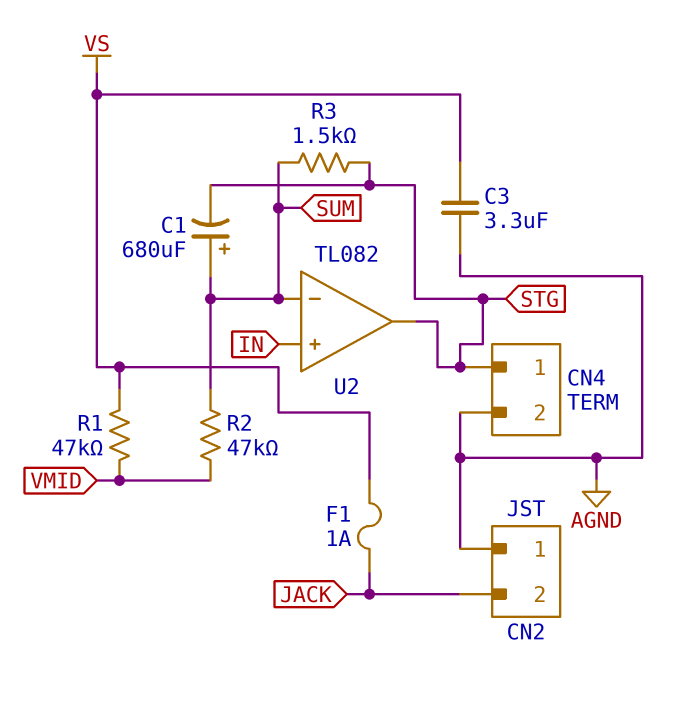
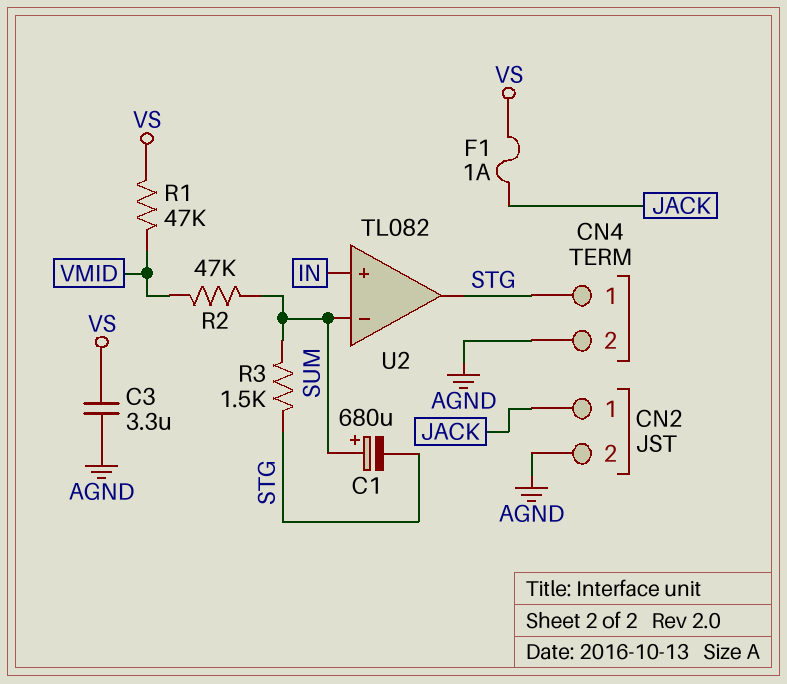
CN2 pin 1: AGND -> JACK
CN2 pin 2: JACK -> AGND

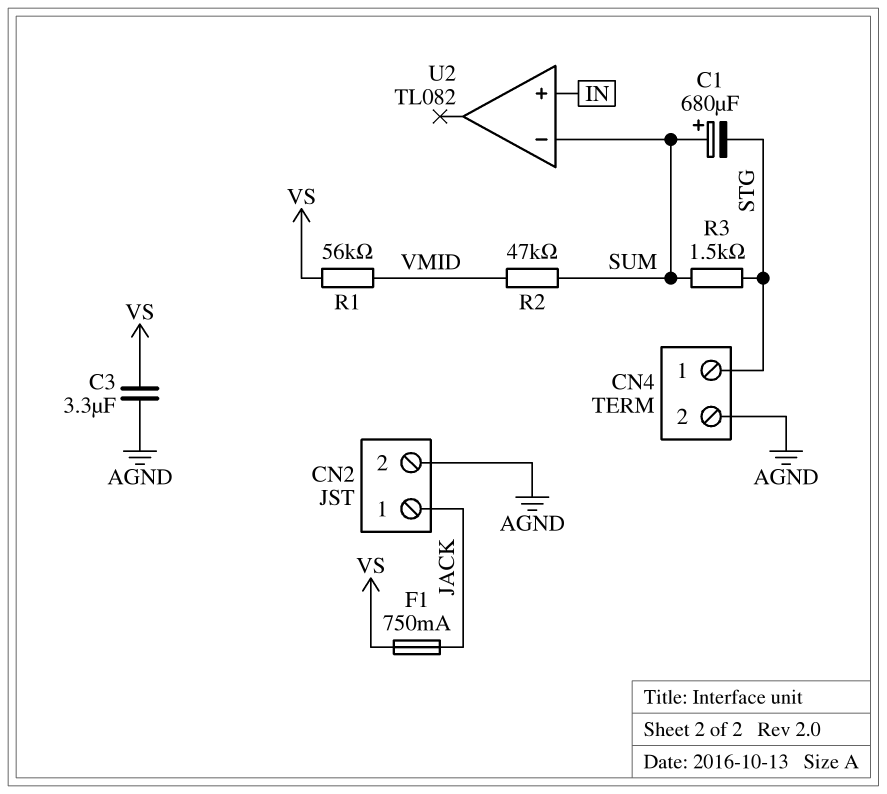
F1: 1A (JACK, VS) -> 750mA (JACK, VS)
R1: 47k (VMID, VS) -> 56k (VMID, VS)
U2 pin out: STG -> none

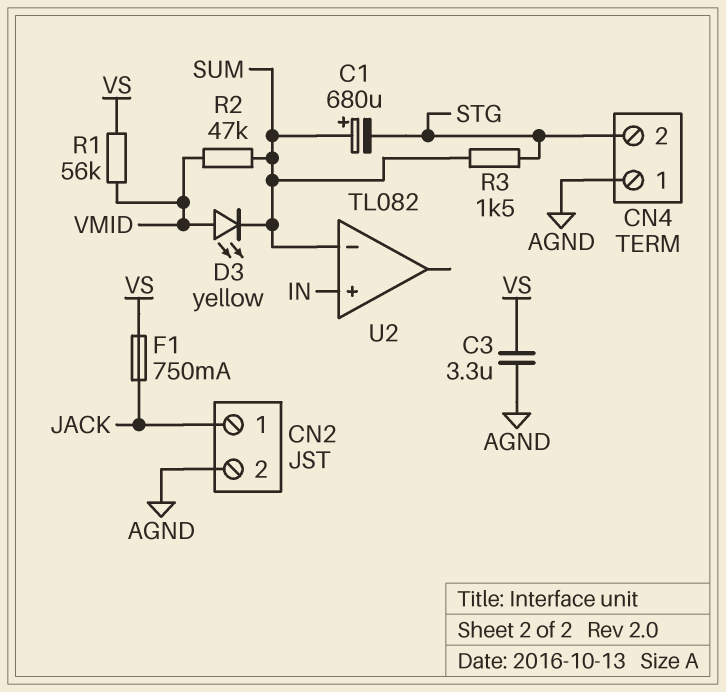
CN4 pin 1: STG -> AGND
CN4 pin 2: AGND -> STG
D3: none -> LED yellow (A VMID, K SUM)

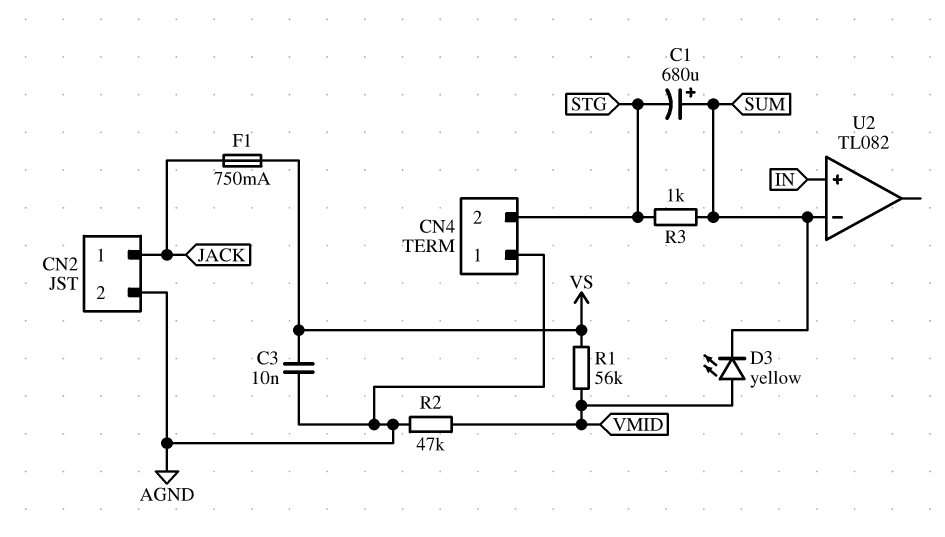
C3: 3.3uF (AGND, VS) -> 10nF (AGND, VS)
R2: 47k (SUM, VMID) -> 47k (AGND, VMID)
R3: 1.5k (STG, SUM) -> 1k (STG, SUM)

